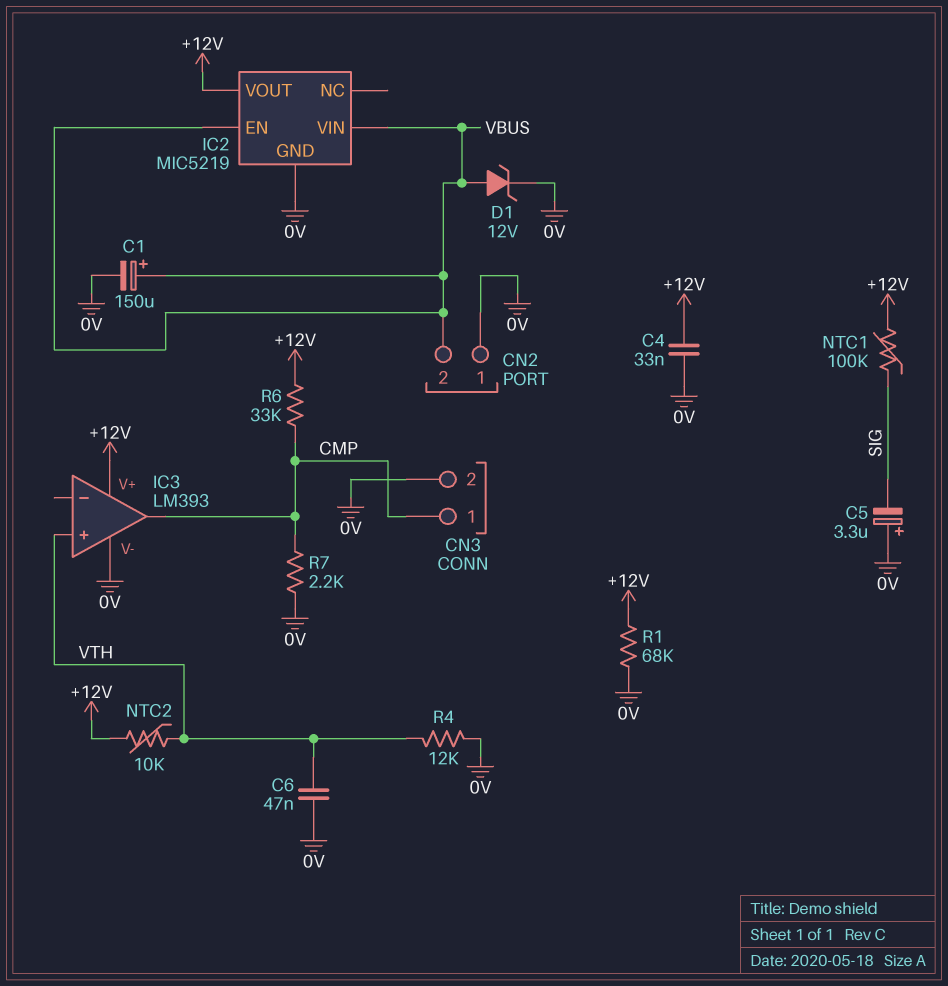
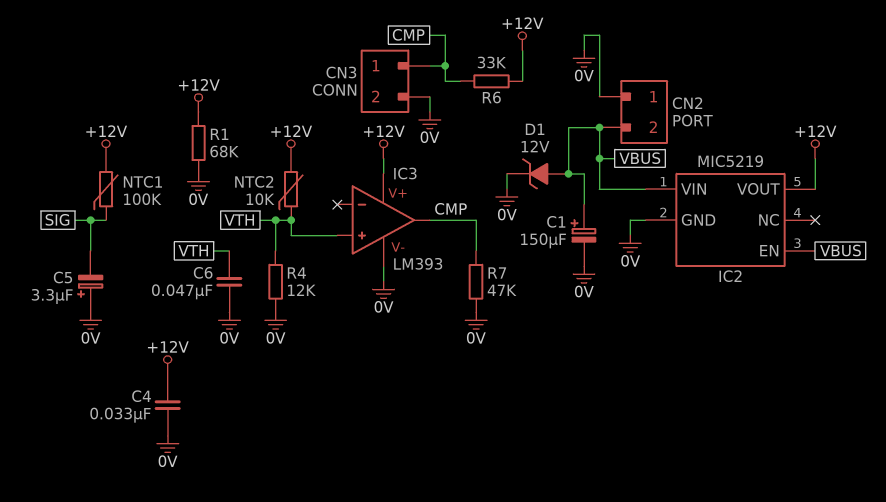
R7: 2.2k (0V, CMP) -> 47k (0V, CMP)

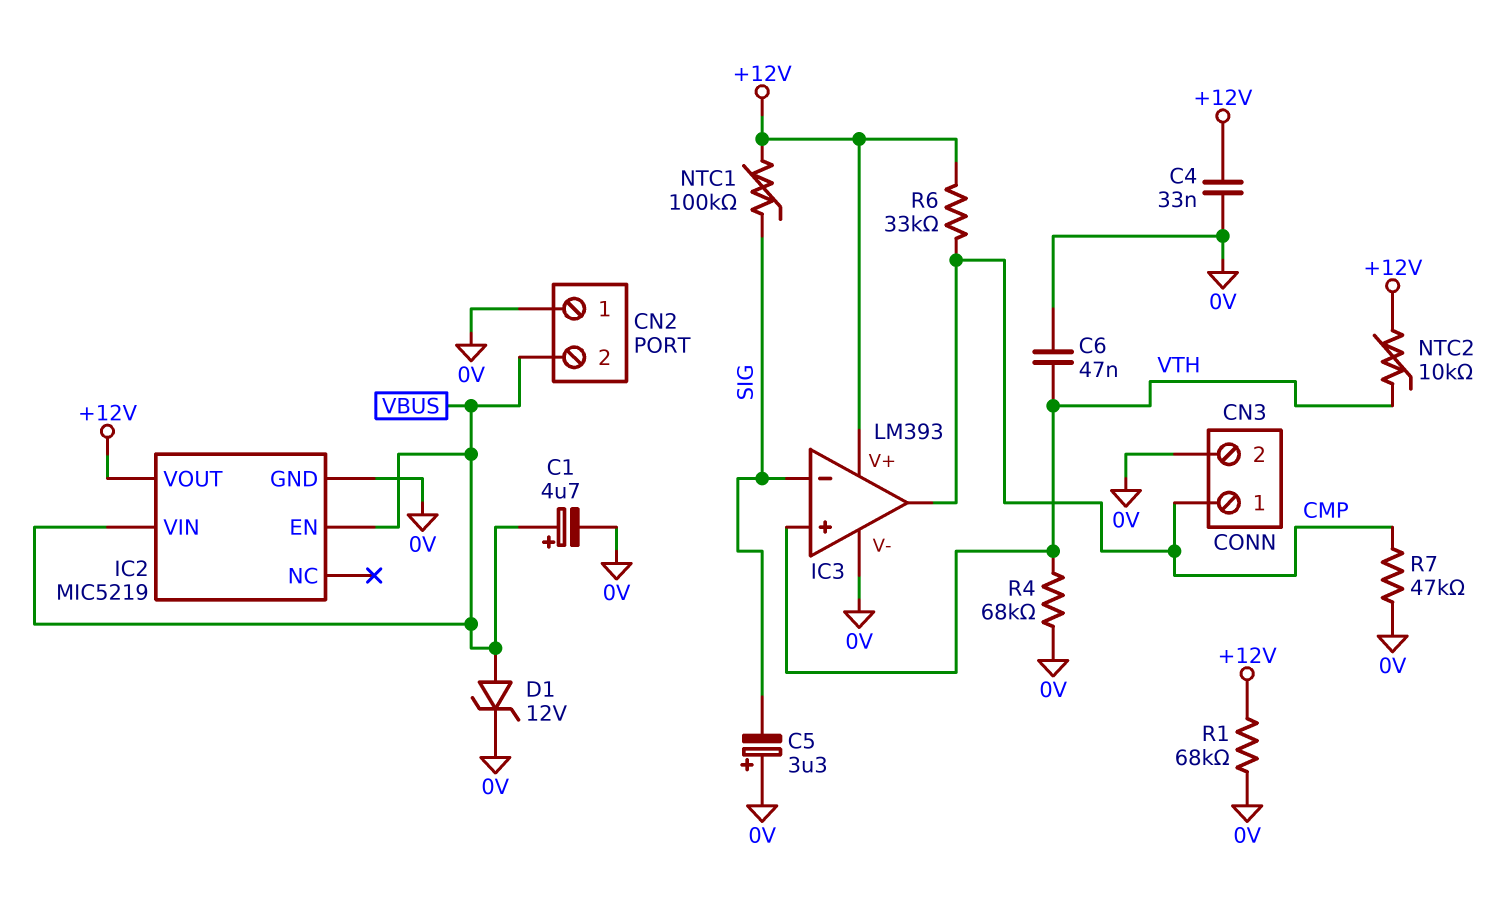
C1: 150uF (plus VBUS, minus 0V) -> 4.7uF (plus VBUS, minus 0V)
IC3 pin in-: none -> SIG
R4: 12k (0V, VTH) -> 68k (0V, VTH)

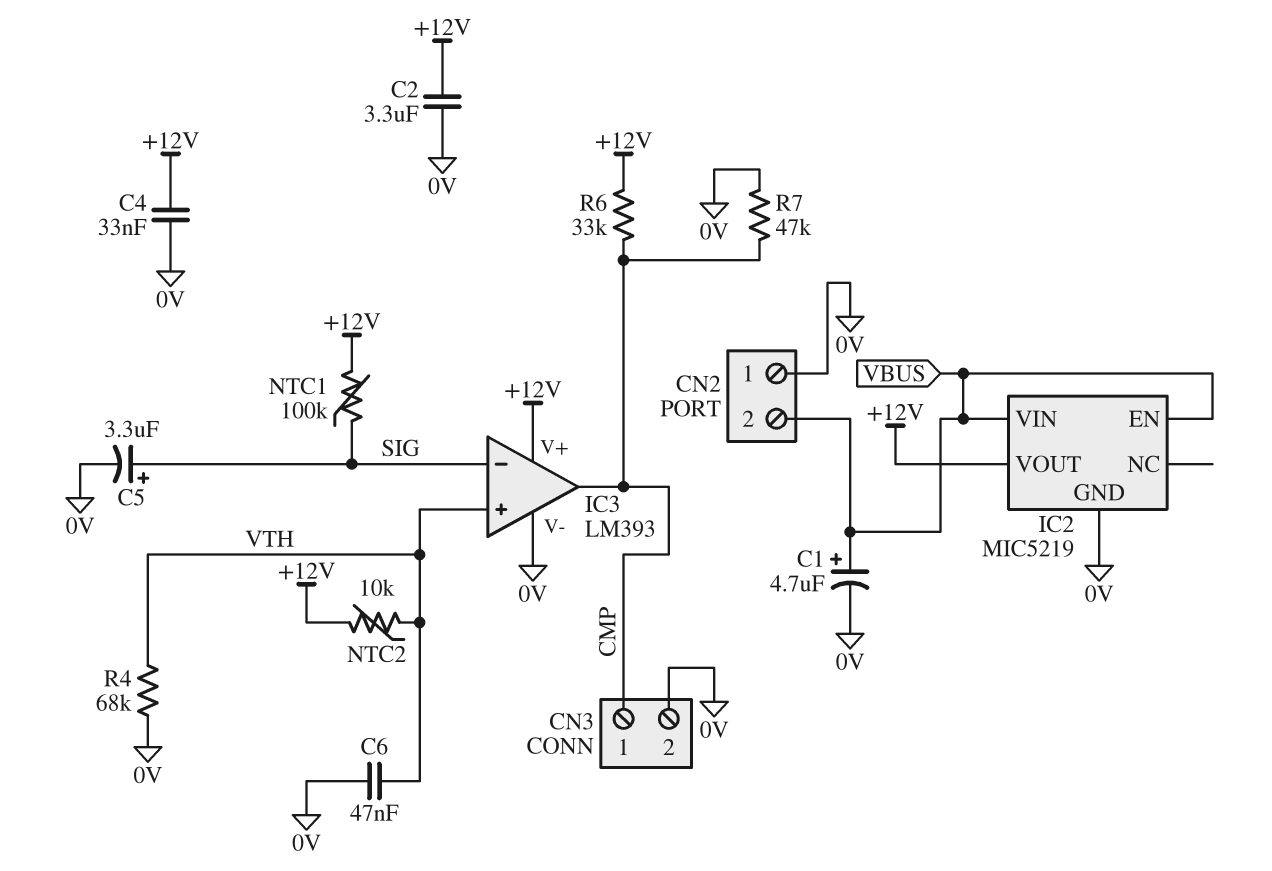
C2: none -> 3.3uF (+12V, 0V)
C5: 3.3uF (plus 0V, minus SIG) -> 3.3uF (plus SIG, minus 0V)
D1: zener 12V (A VBUS, K 0V) -> none
R1: 68k (+12V, 0V) -> none

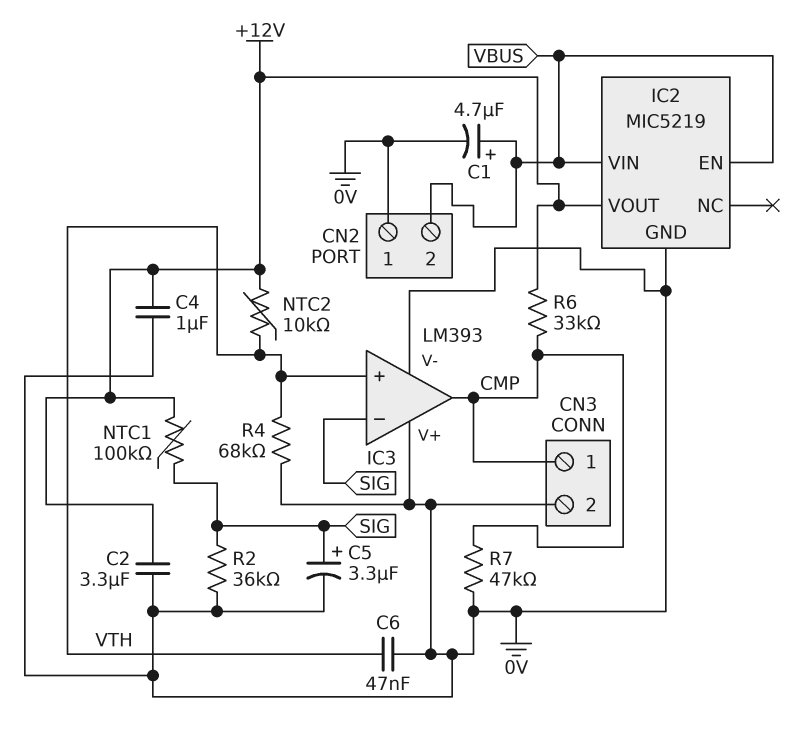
C4: 33nF (+12V, 0V) -> 1uF (+12V, 0V)
IC3 pin V+: +12V -> 0V
R2: none -> 36k (0V, SIG)

